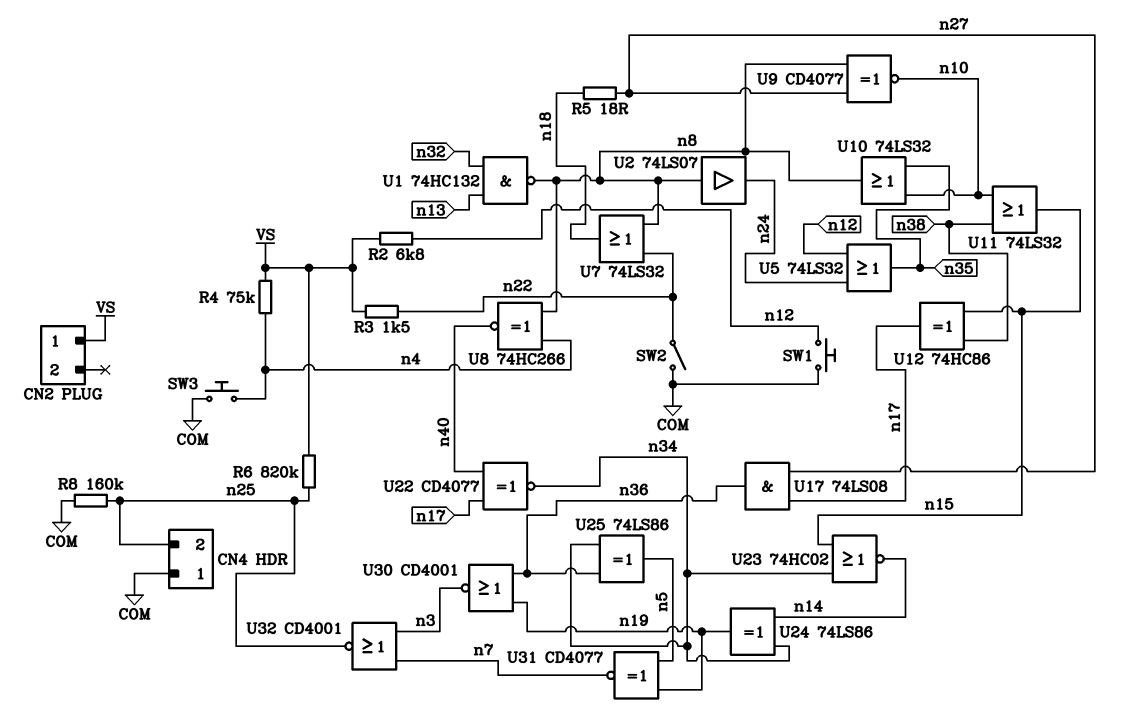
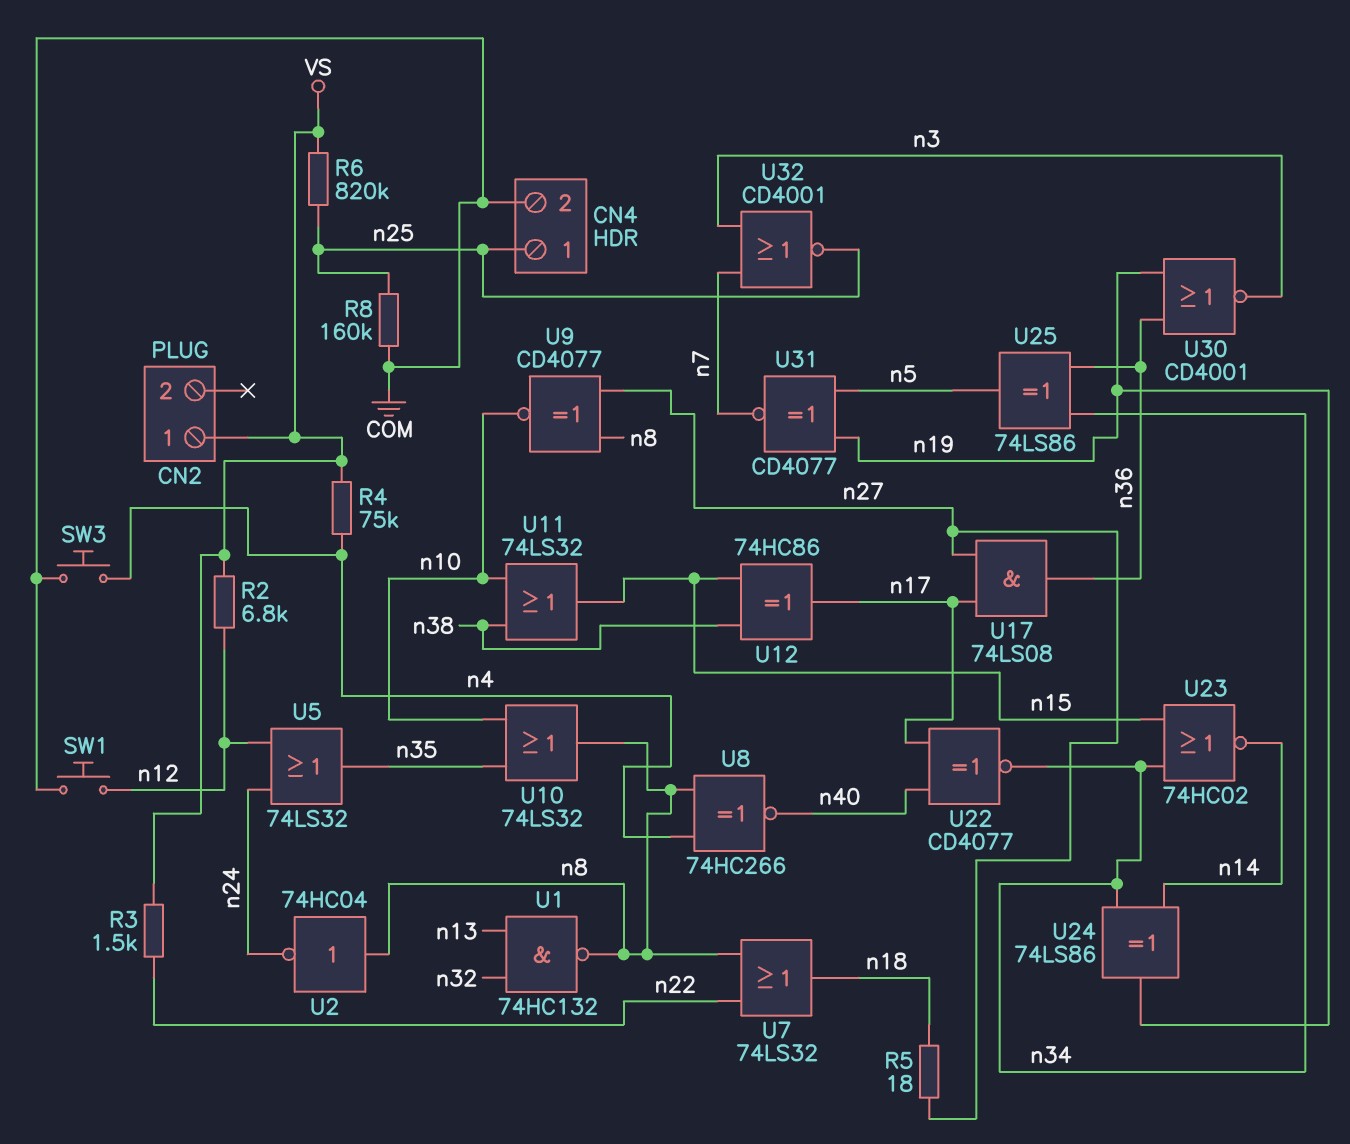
CN4 pin 1: COM -> n25
CN4 pin 2: n25 -> COM
SW2: switch (COM, n22) -> none
U2: buffer 74LS07 (in n8, out n24) -> NOT 74HC04 (in n8, out n24)

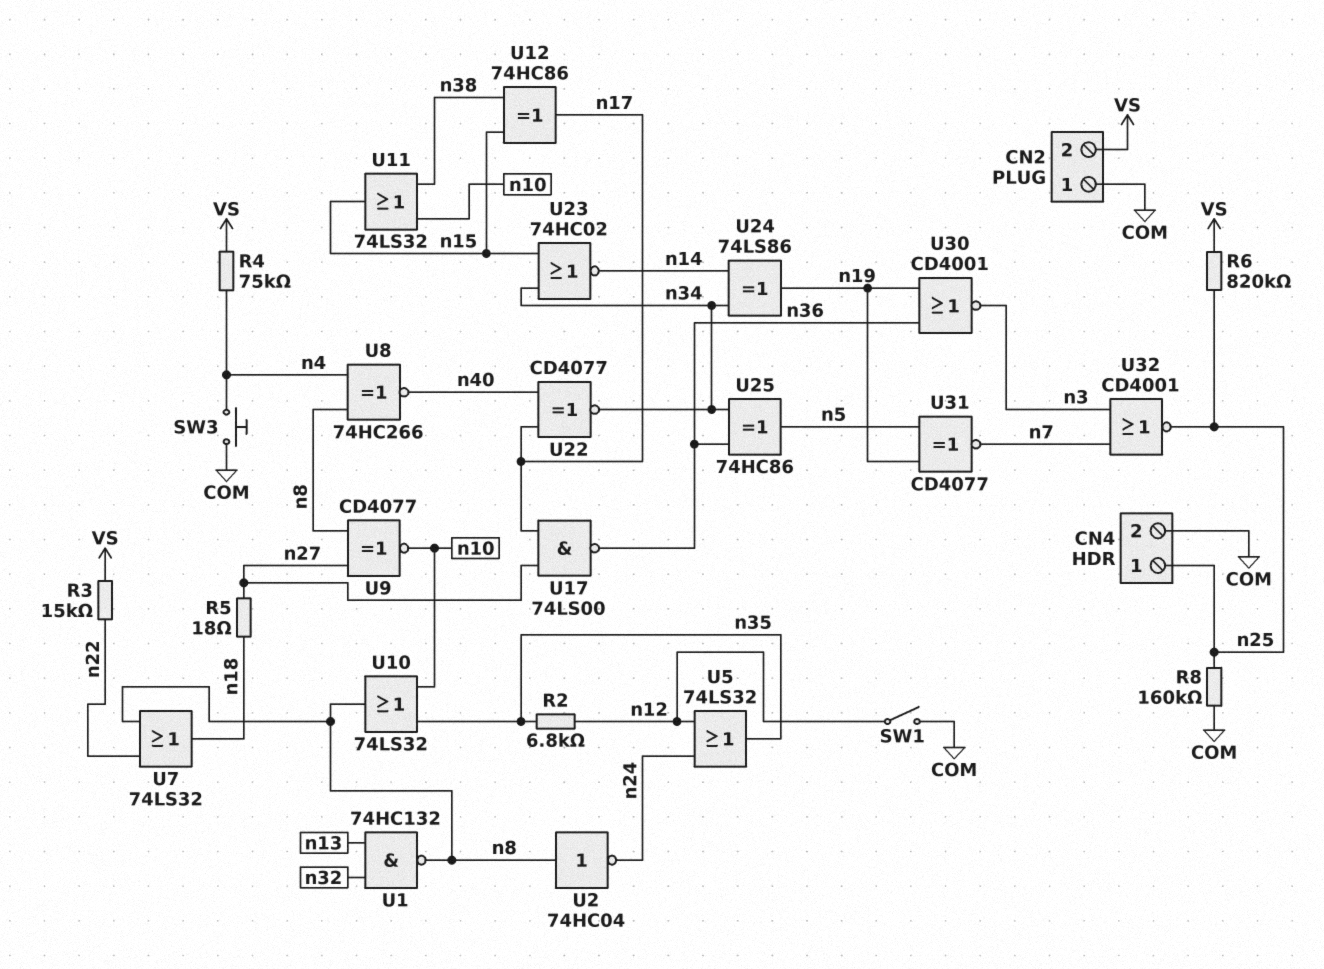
CN2 pin 1: VS -> COM
CN2 pin 2: none -> VS
R2: 6.8k (VS, n12) -> 6.8k (n12, n35)
R3: 1.5k (VS, n22) -> 15k (VS, n22)
SW1: button (COM, n12) -> switch (COM, n12)
U17: AND 74LS08 (in n17, in n27, out n36) -> NAND 74LS00 (in n17, in n27, out n36)
U25: XOR 74LS86 (in n34, in n36, out n5) -> XOR 74HC86 (in n34, in n36, out n5)

